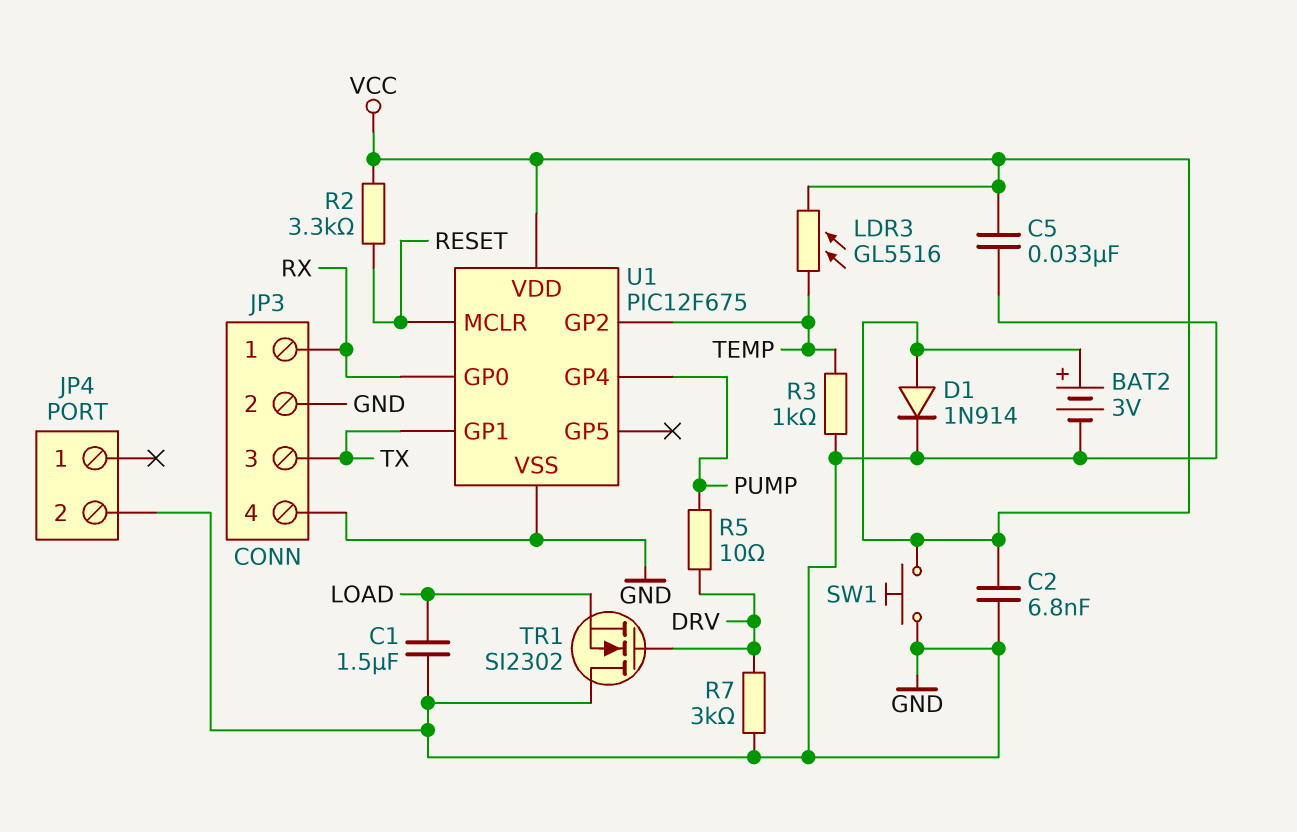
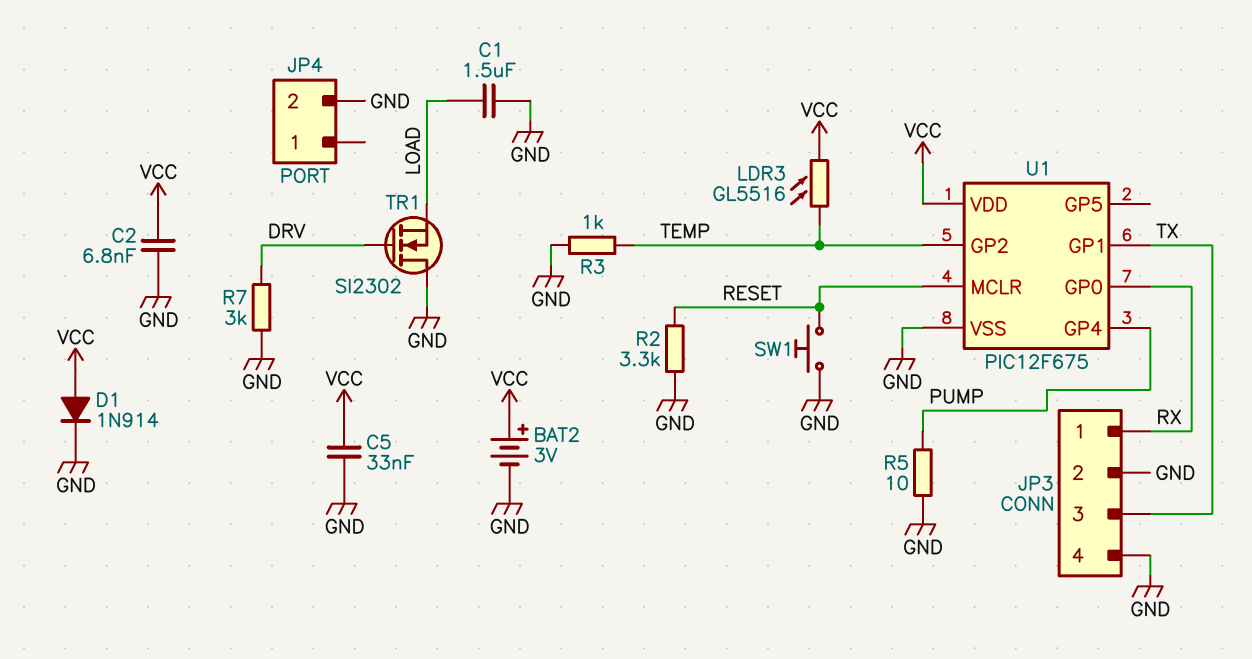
R2: 3.3k (RESET, VCC) -> 3.3k (GND, RESET)
R5: 10 (DRV, PUMP) -> 10 (GND, PUMP)
SW1: button (GND, VCC) -> button (GND, RESET)

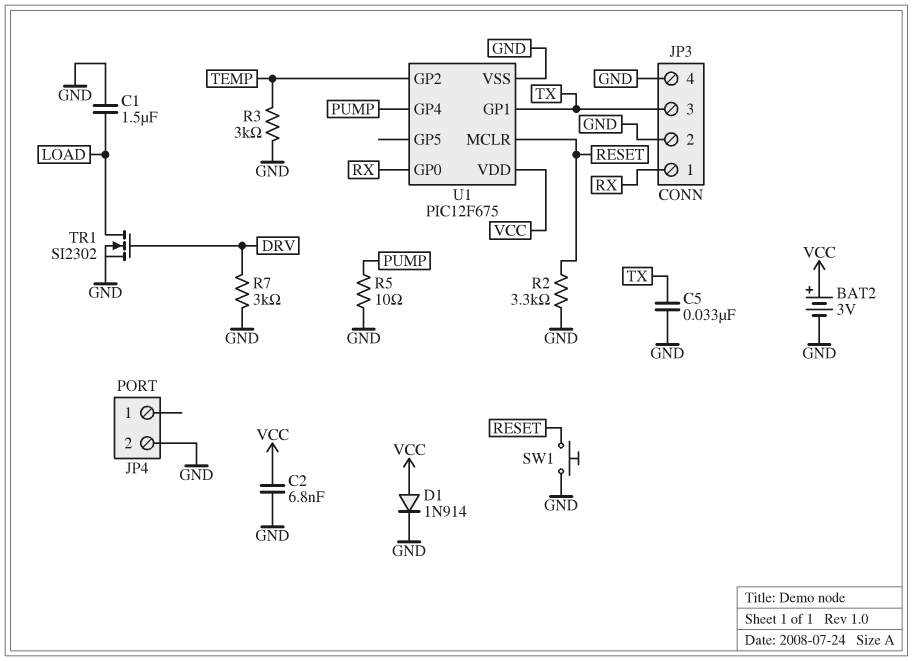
C5: 33nF (GND, VCC) -> 33nF (GND, TX)
LDR3: GL5516 (TEMP, VCC) -> none
R3: 1k (GND, TEMP) -> 3k (GND, TEMP)
TR1: NMOS SI2302 (G DRV, D GND, S LOAD) -> NMOS SI2302 (G DRV, D LOAD, S GND)

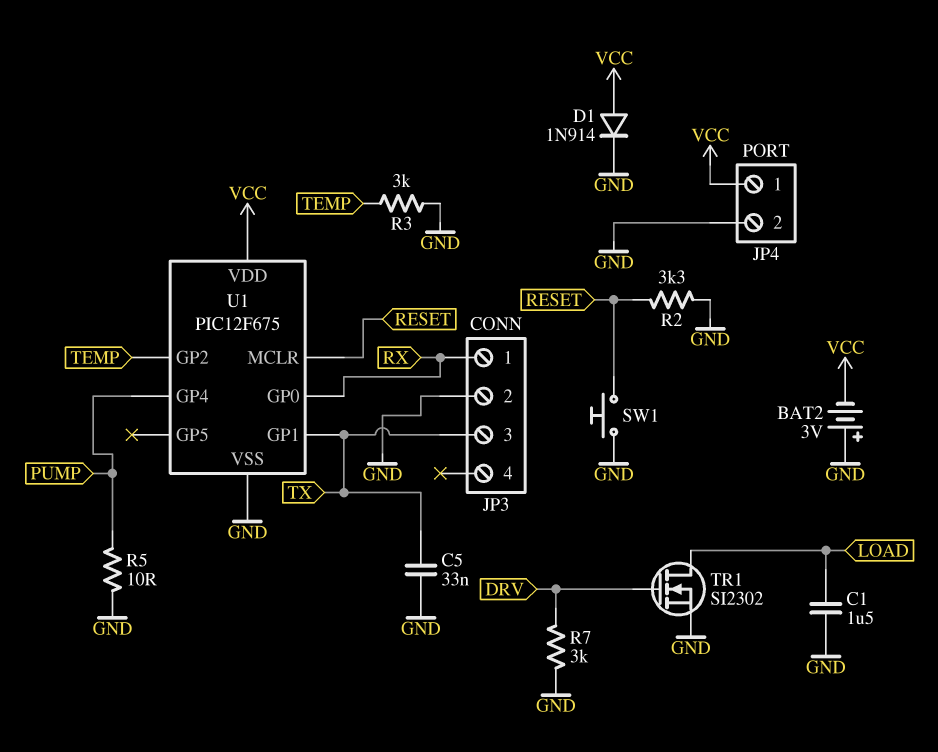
BAT2: 3V (plus VCC, minus GND) -> 3V (plus GND, minus VCC)
C2: 6.8nF (GND, VCC) -> none
JP3 pin 4: GND -> none
JP4 pin 1: none -> VCC

